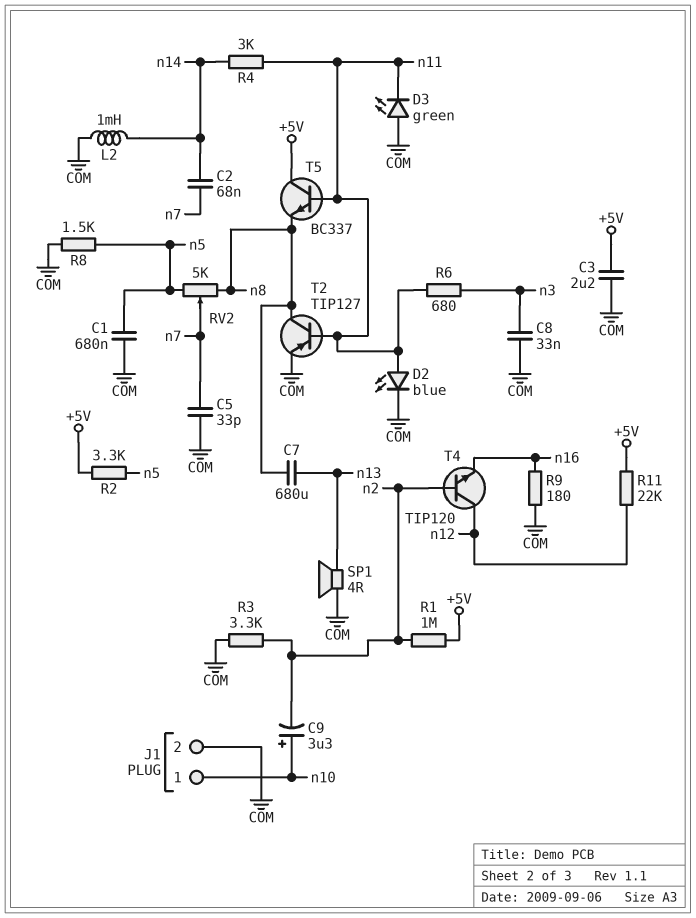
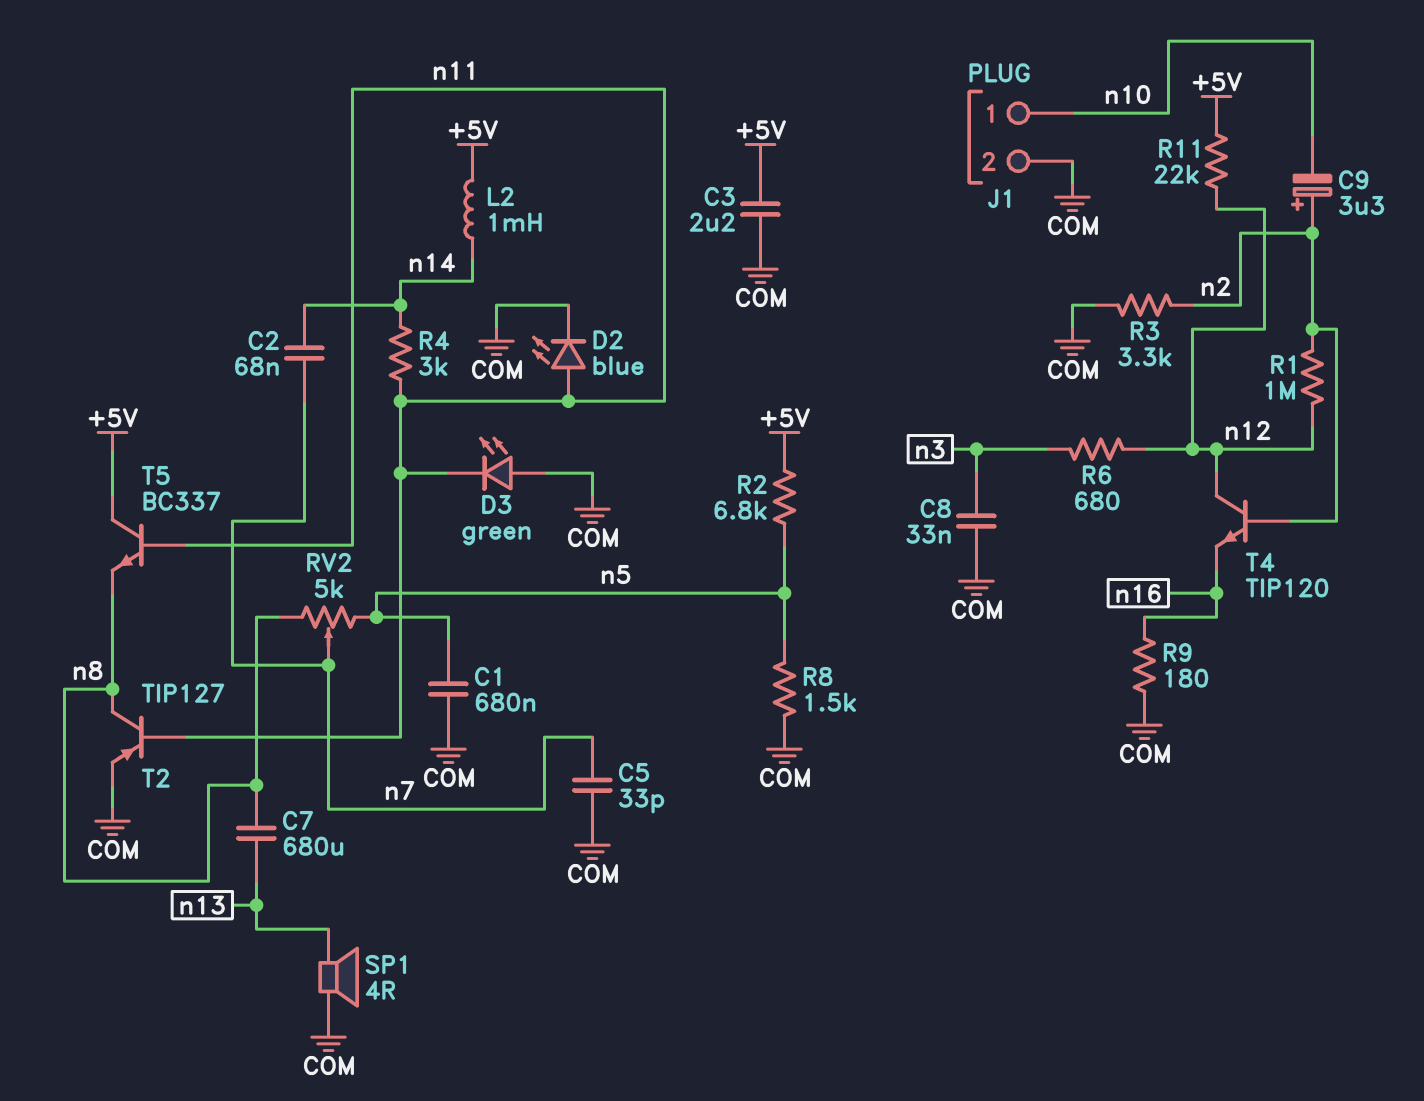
C9: 3.3uF (plus n10, minus n2) -> 3.3uF (plus n2, minus n10)
L2: 1mH (COM, n14) -> 1mH (+5V, n14)
R1: 1M (+5V, n2) -> 1M (n2, n12)
R2: 3.3k (+5V, n5) -> 6.8k (+5V, n5)
R6: 680 (n3, n11) -> 680 (n3, n12)

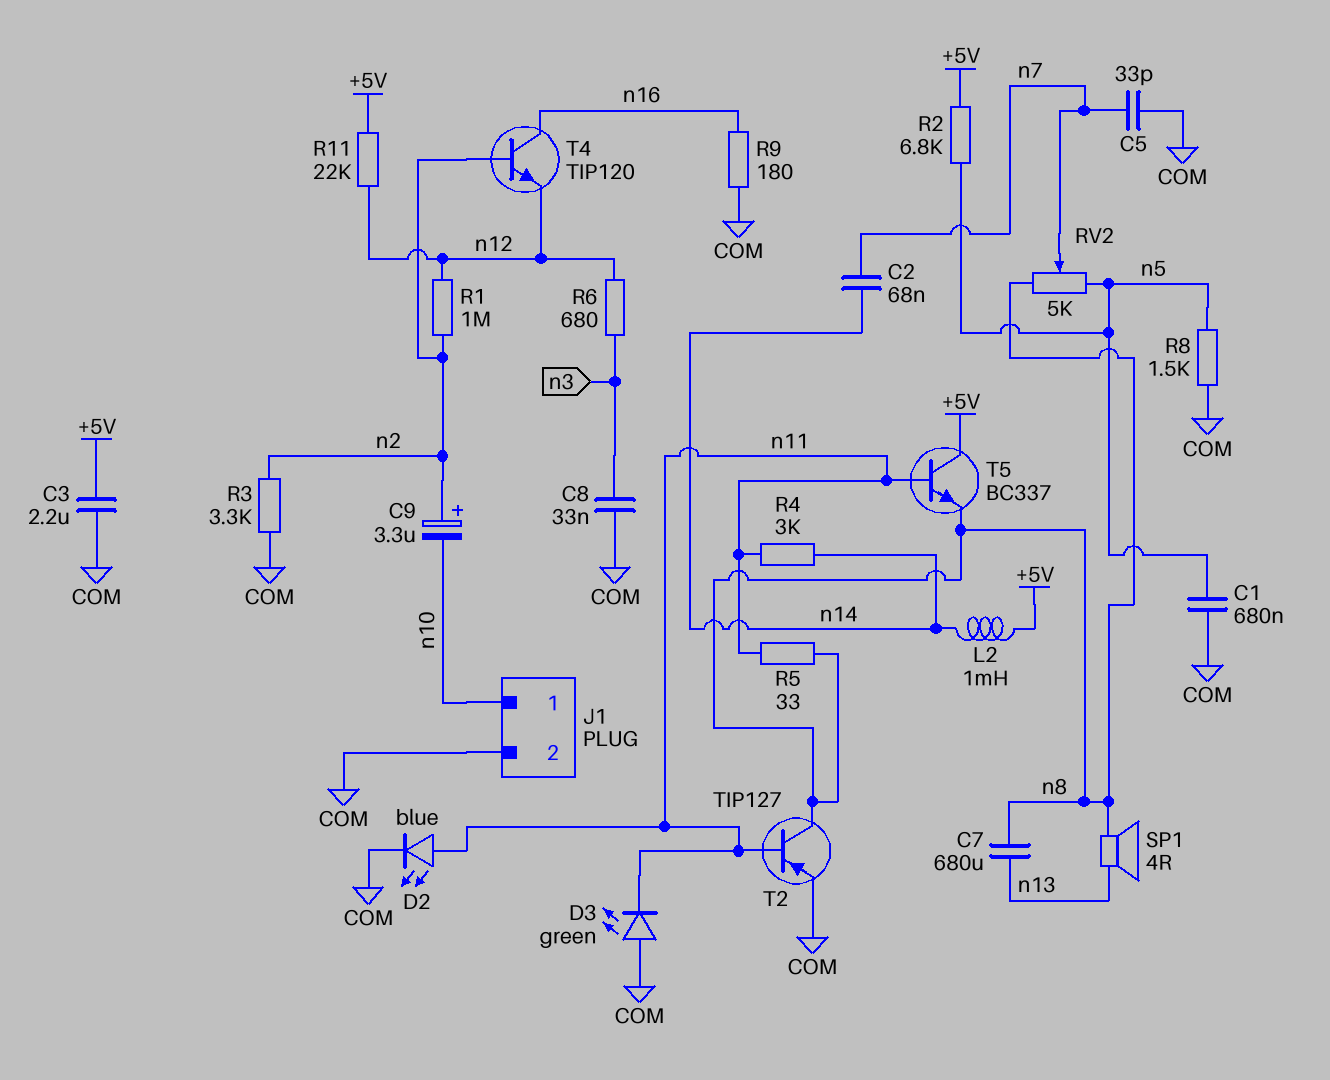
R5: none -> 33 (n8, n11)
SP1: speaker 4R (COM, n13) -> speaker 4R (n8, n13)
T4: NPN TIP120 (B n2, C n12, E n16) -> NPN TIP120 (B n2, C n16, E n12)

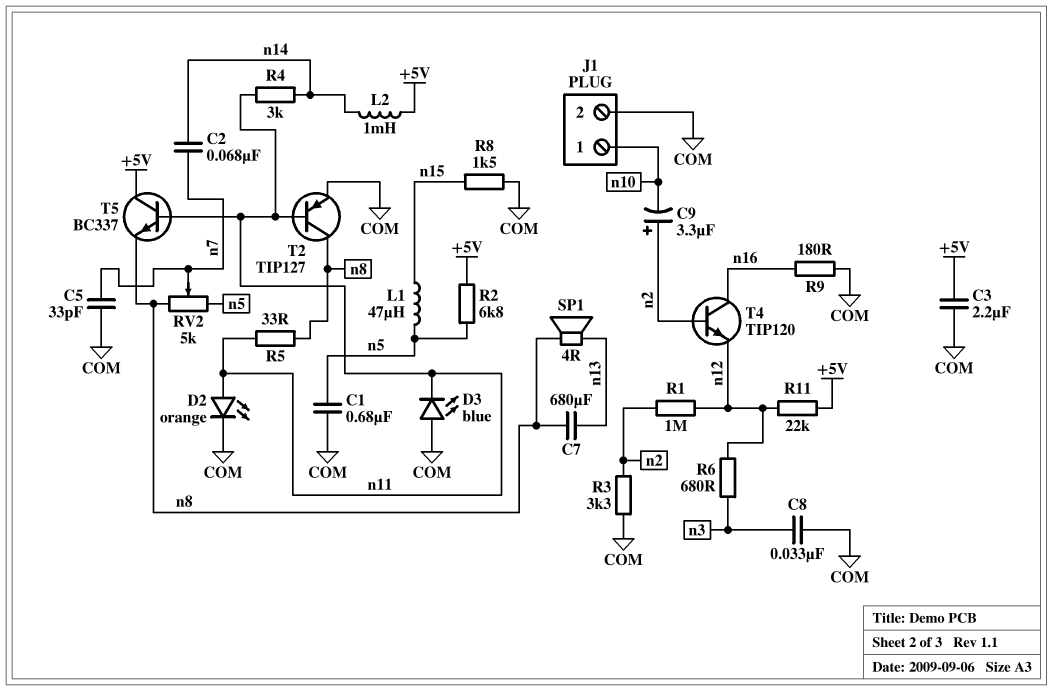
D2: LED blue (A n11, K COM) -> LED orange (A n11, K COM)
D3: LED green (A COM, K n11) -> LED blue (A COM, K n11)
L1: none -> 47uH (n5, n15)
R8: 1.5k (COM, n5) -> 1.5k (COM, n15)

